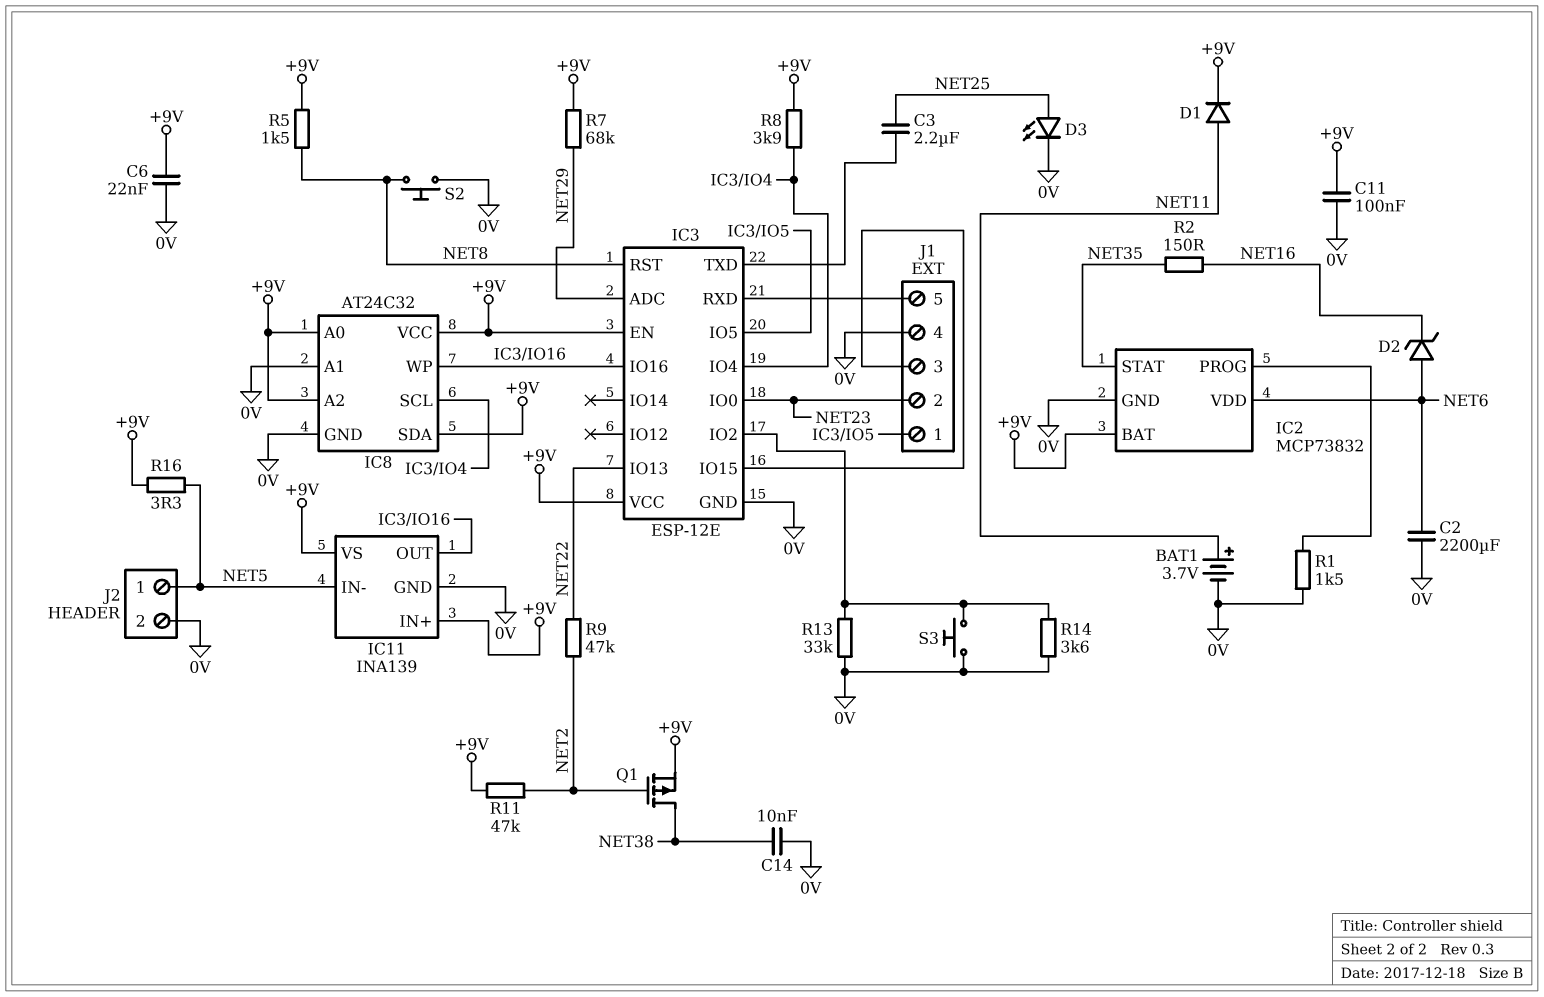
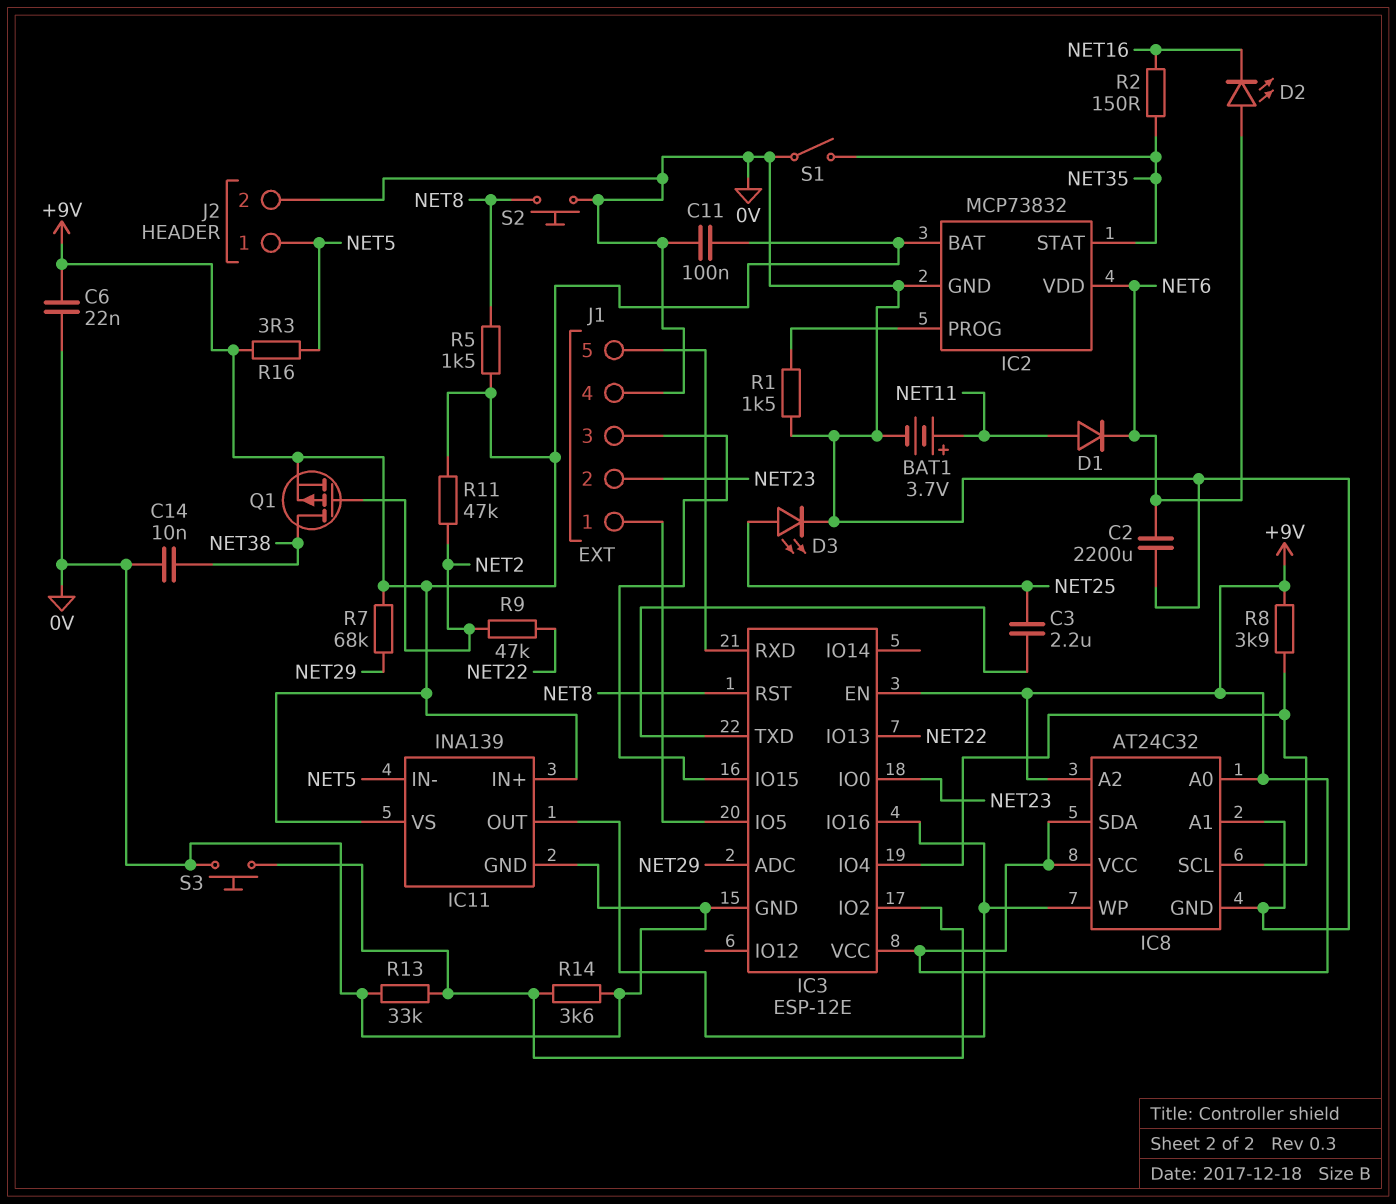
D1: diode (A NET11, K +9V) -> diode (A NET11, K NET6)
D2: zener (A NET6, K NET16) -> LED (A NET6, K NET16)
S1: none -> switch (0V, NET35)

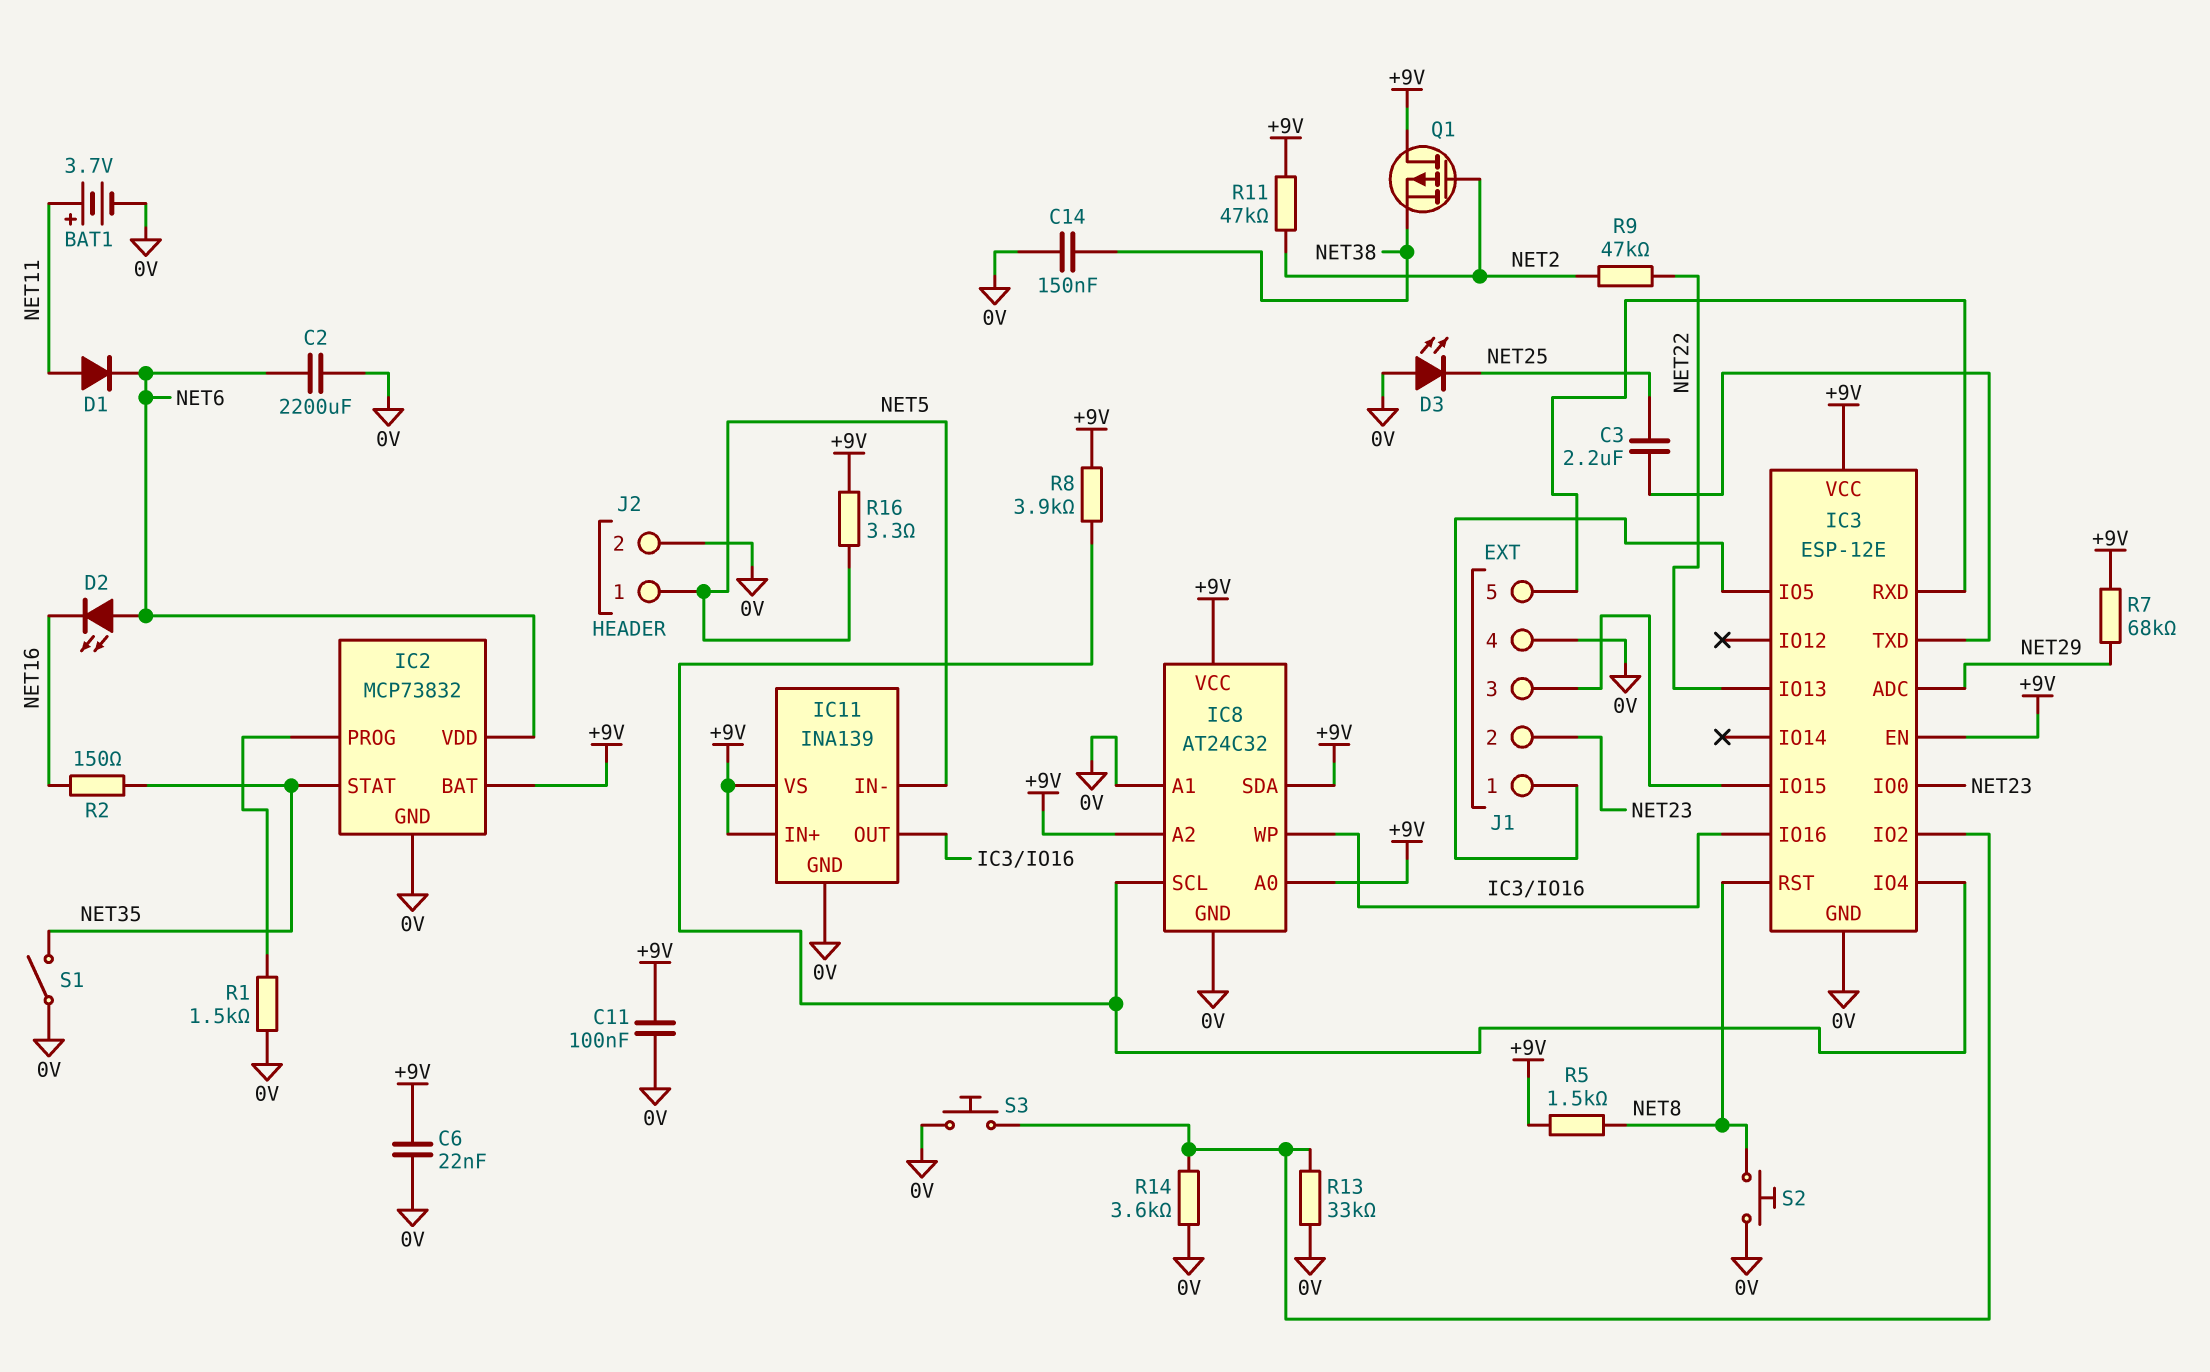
C14: 10nF (0V, NET38) -> 150nF (0V, NET38)
D3: LED (A NET25, K 0V) -> LED (A 0V, K NET25)
Q1: PMOS (G NET2, D NET38, S +9V) -> PMOS (G NET2, D +9V, S NET38)

